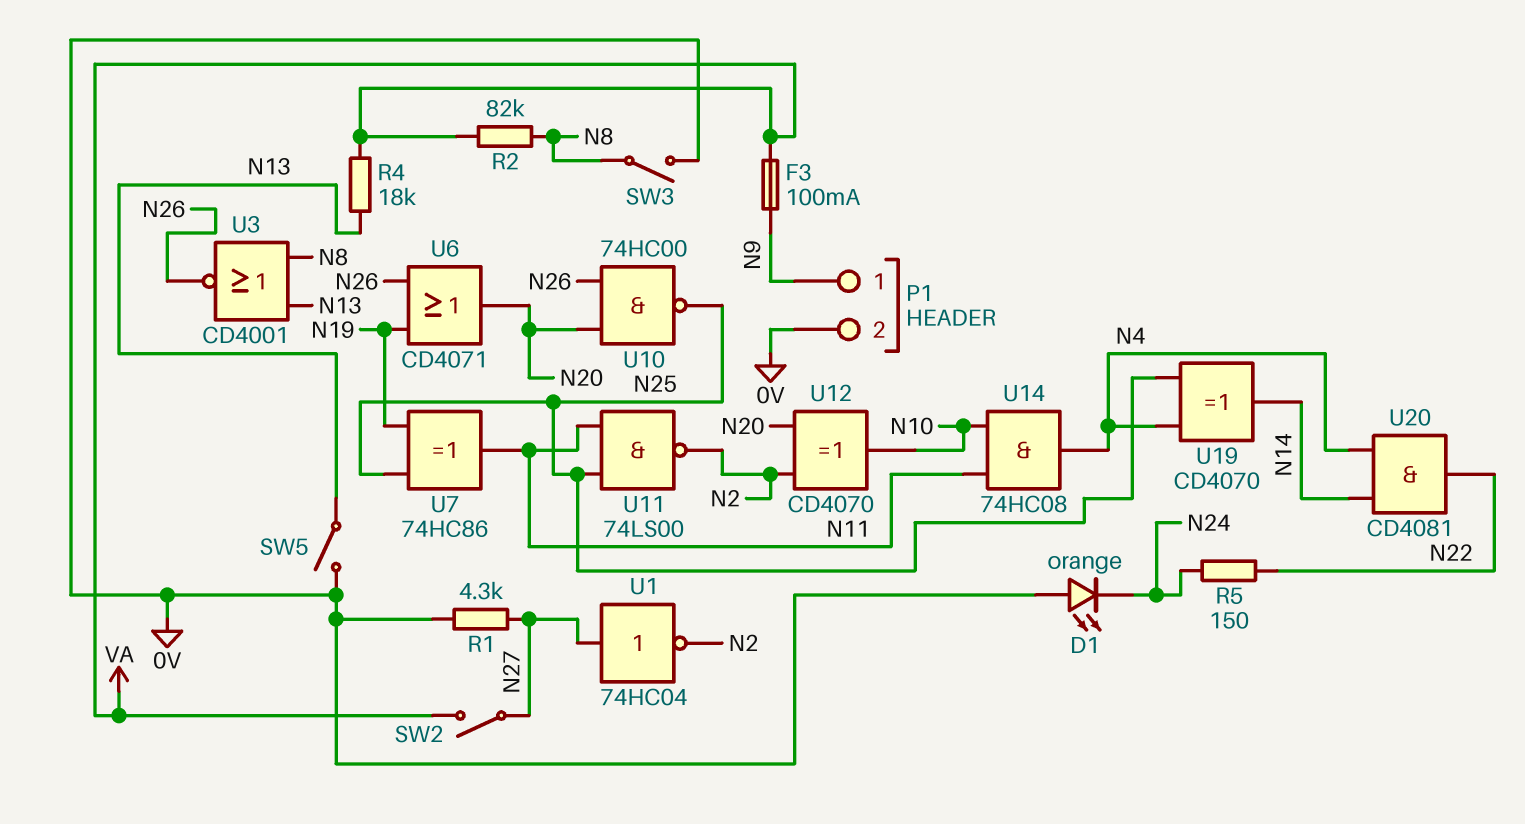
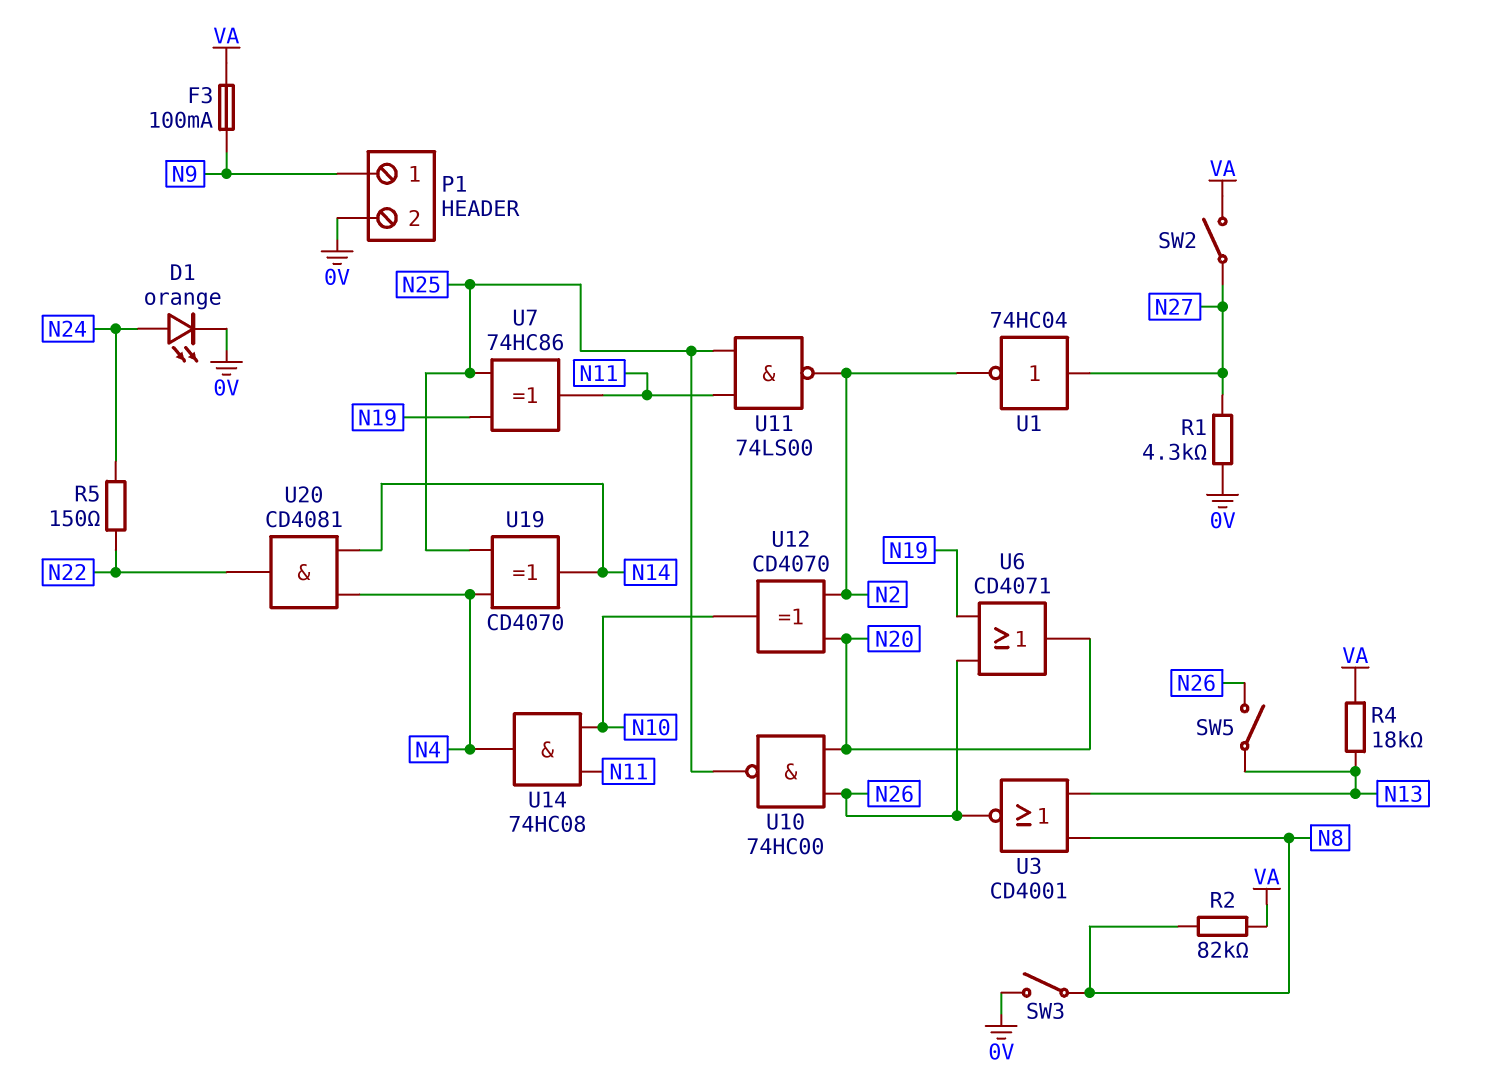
D1: LED orange (A 0V, K N24) -> LED orange (A N24, K 0V)
SW5: switch (0V, N13) -> switch (N13, N26)

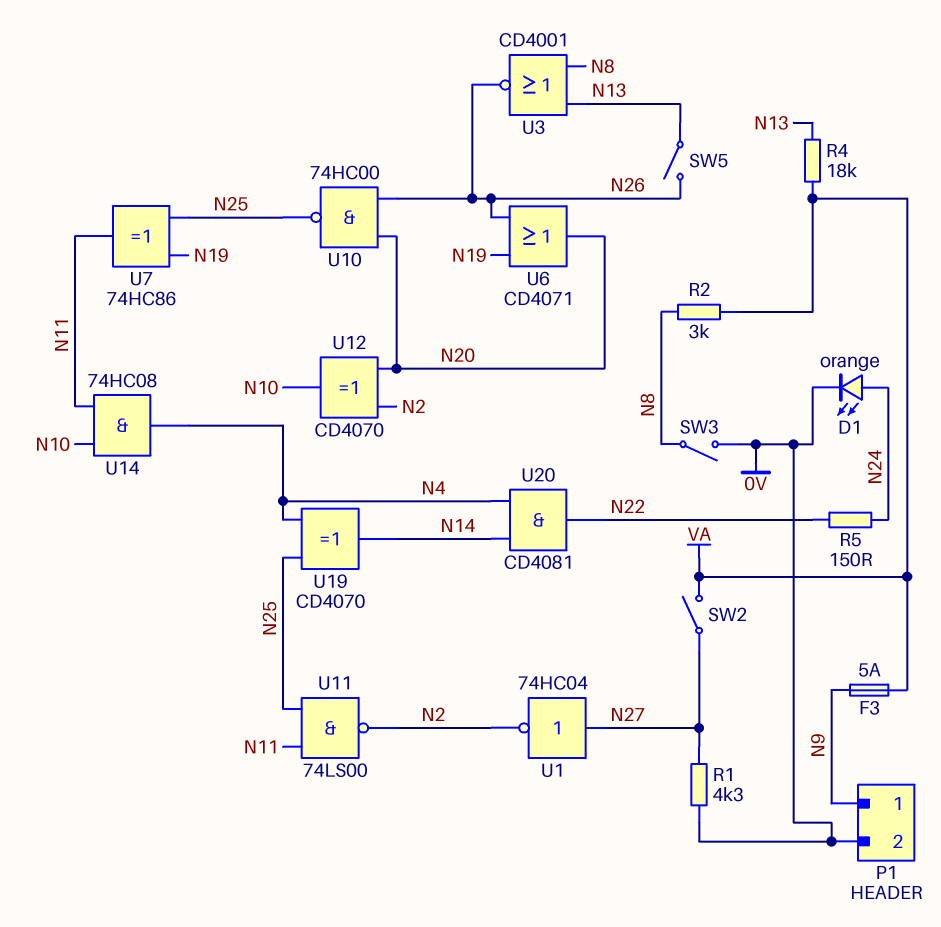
F3: 100mA (N9, VA) -> 5A (N9, VA)
R2: 82k (N8, VA) -> 3k (N8, VA)

